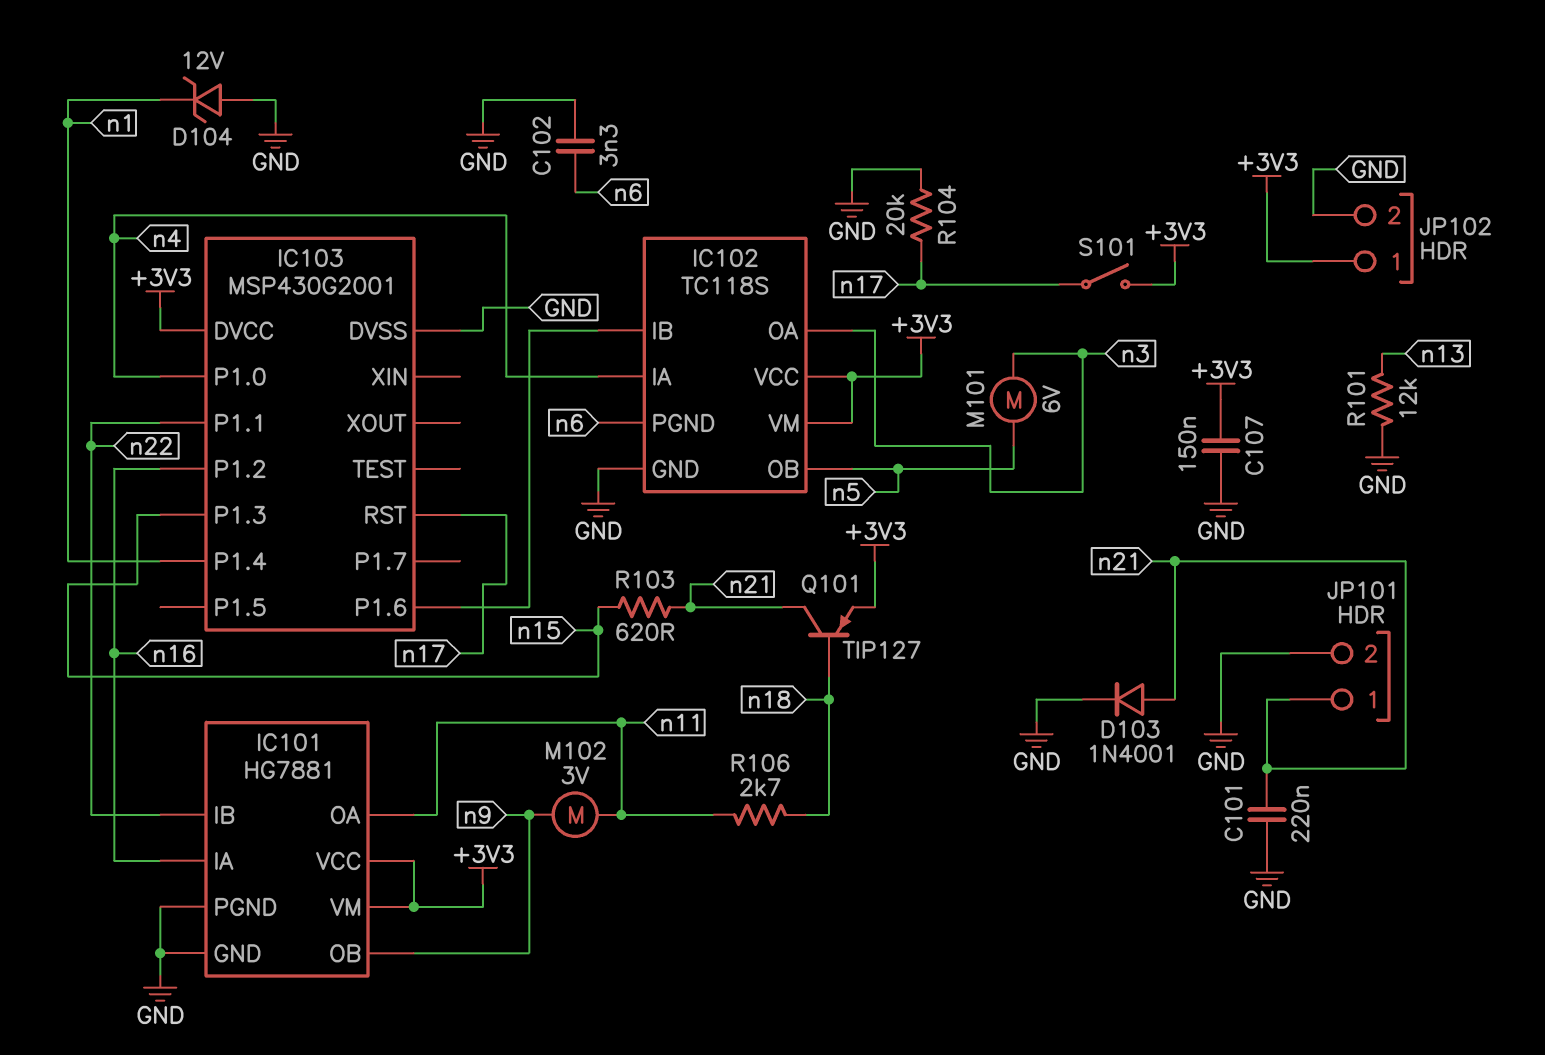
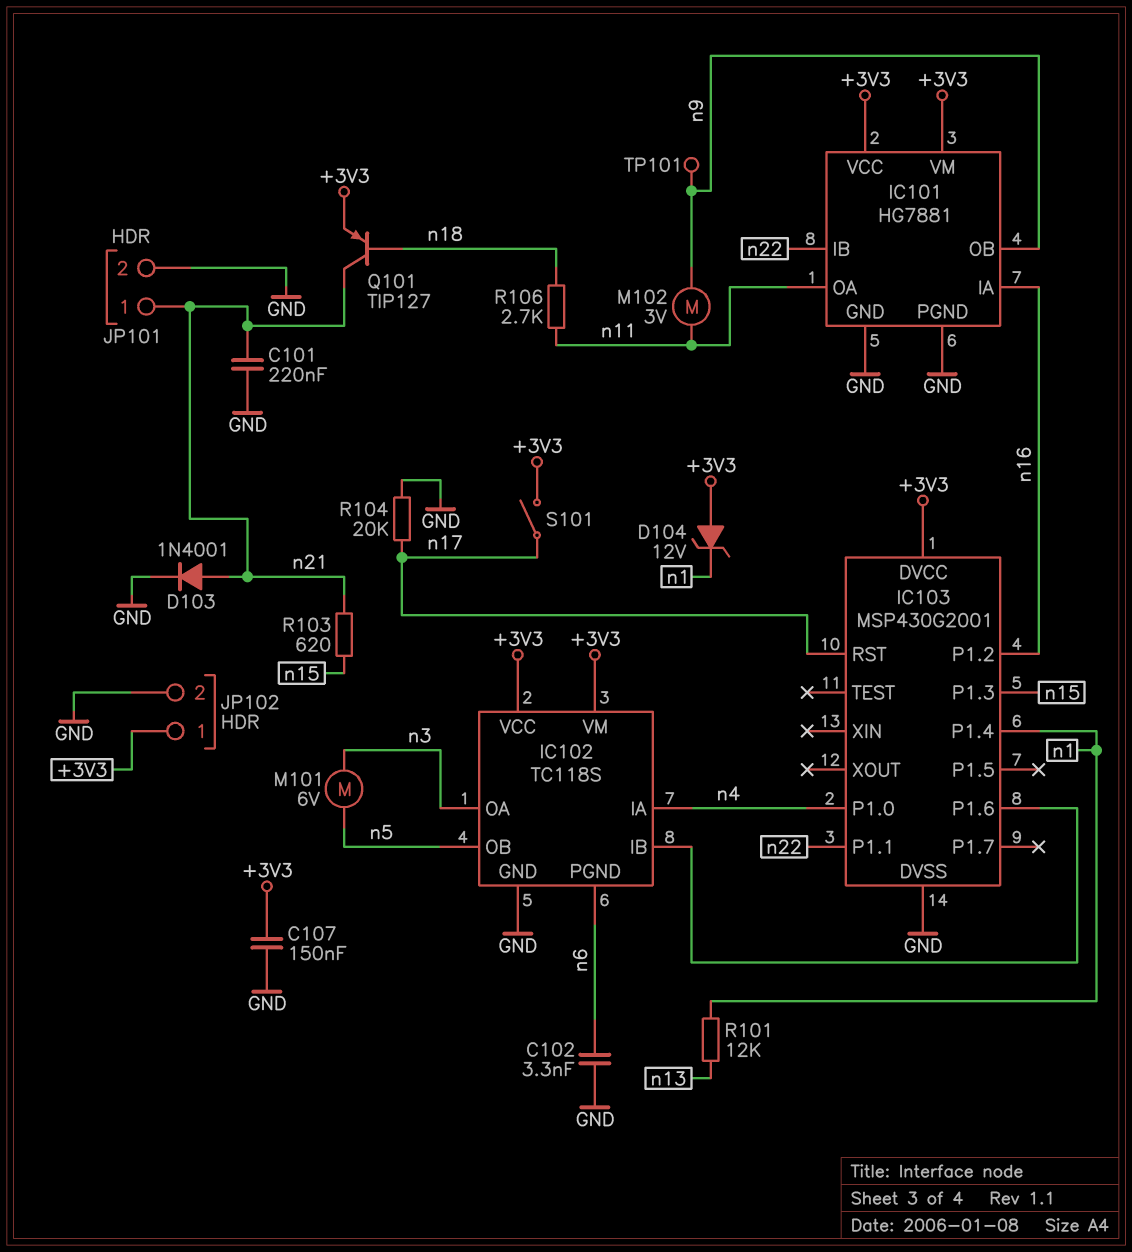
D104: zener 12V (A GND, K n1) -> zener 12V (A +3V3, K n1)
R101: 12k (GND, n13) -> 12k (n1, n13)
TP101: none -> test point (n9)

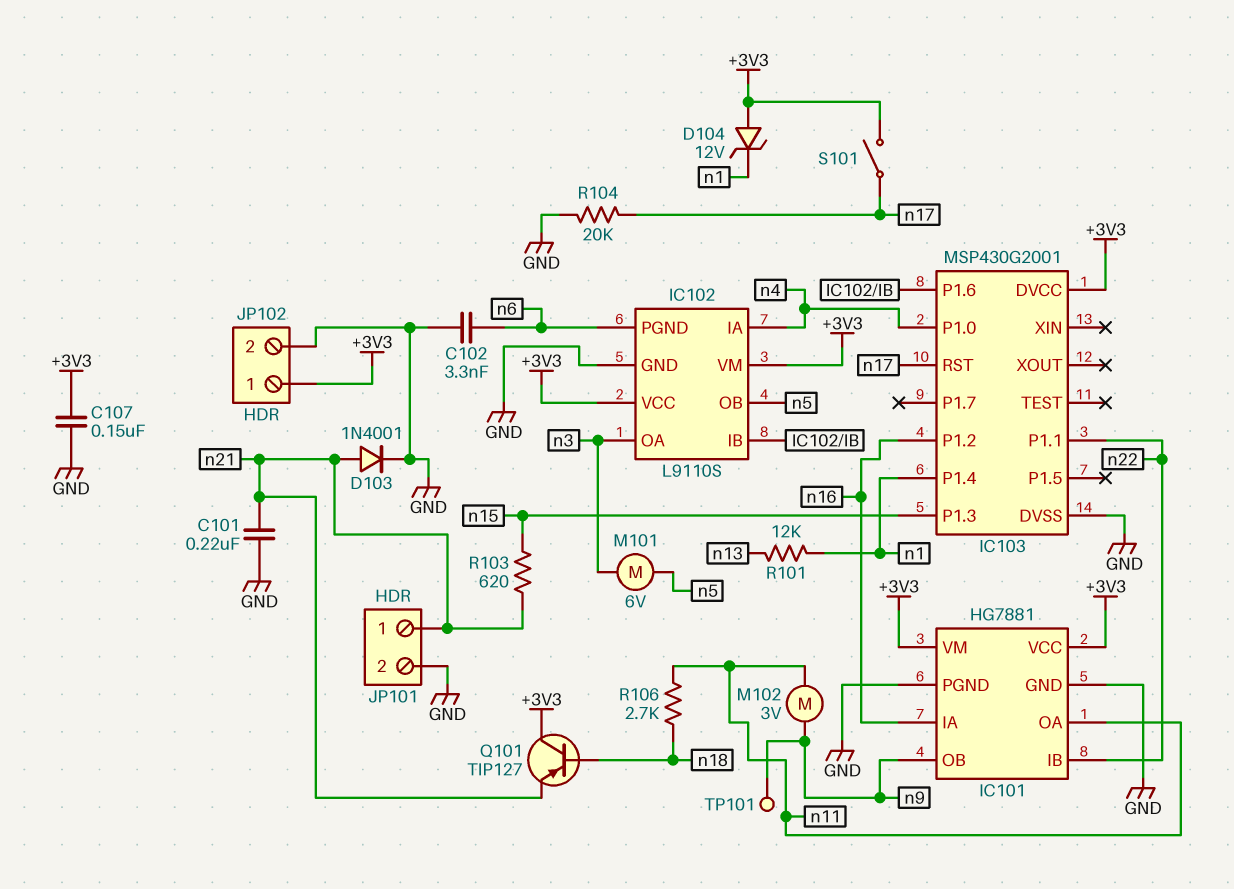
IC102: TC118S -> L9110S
Q101: PNP TIP127 (B n18, C n21, E +3V3) -> PNP TIP127 (B n18, C +3V3, E n21)

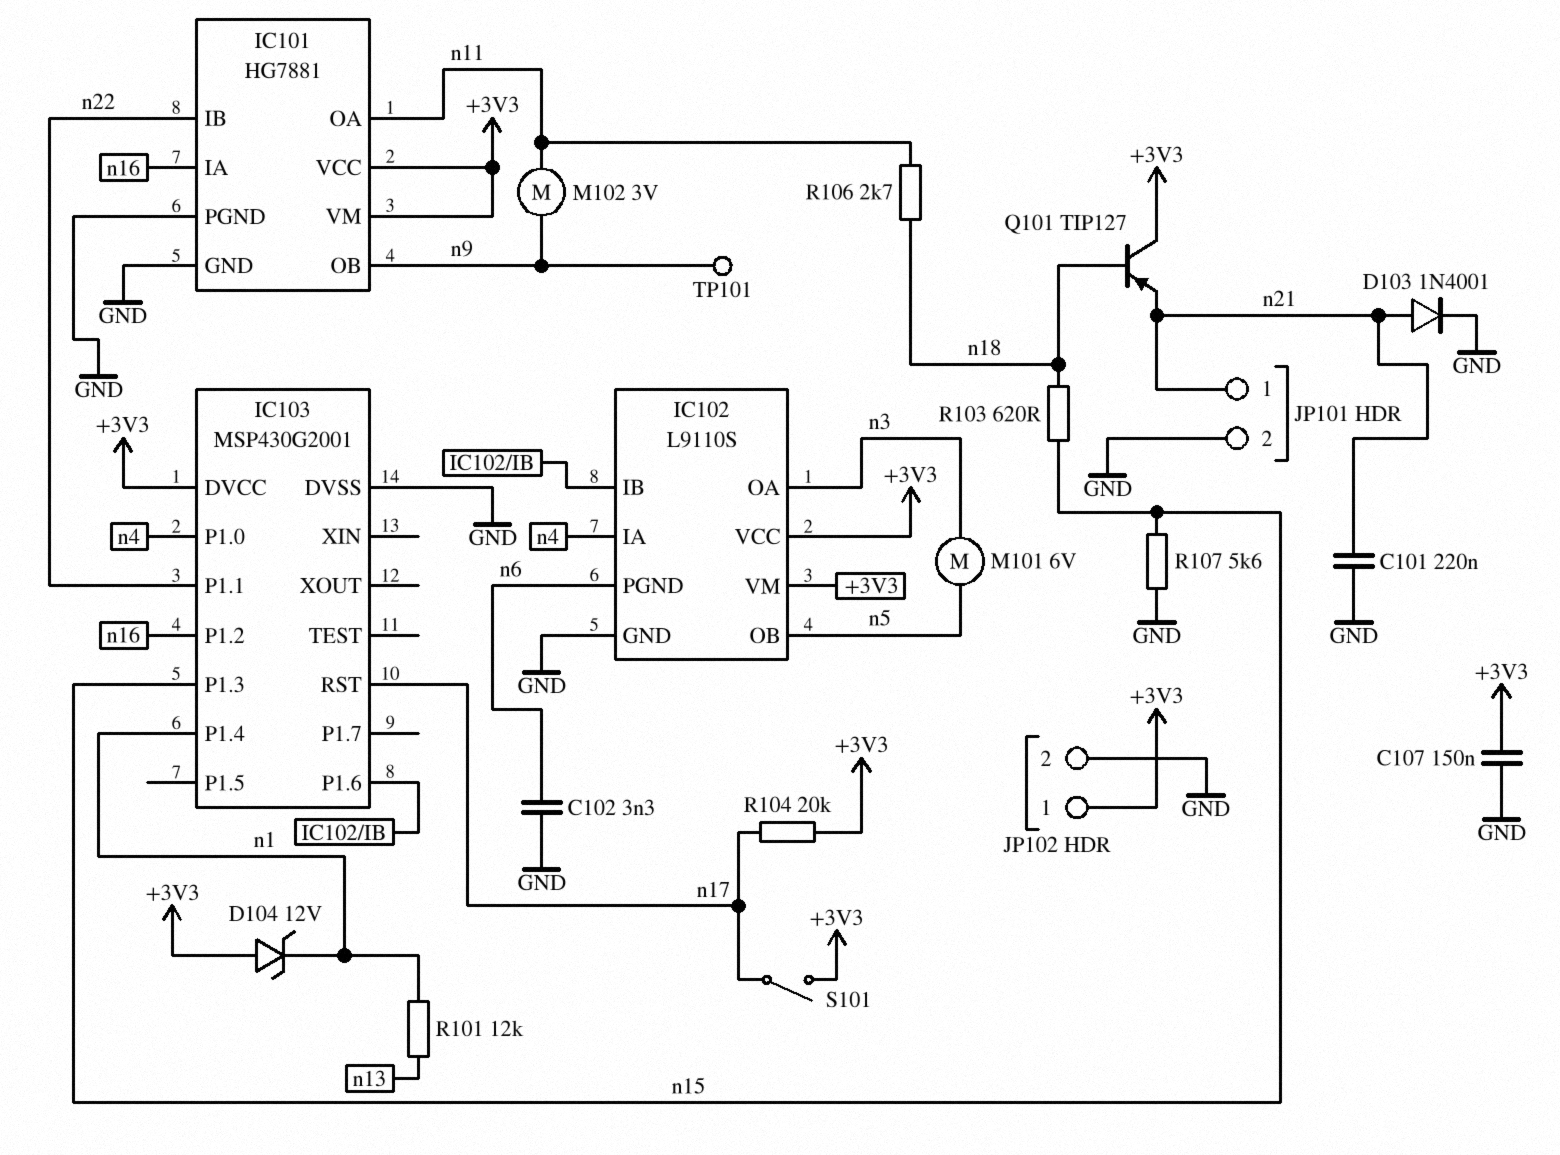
R103: 620 (n15, n21) -> 620 (n15, n18)
R104: 20k (GND, n17) -> 20k (+3V3, n17)
R107: none -> 5.6k (GND, n15)

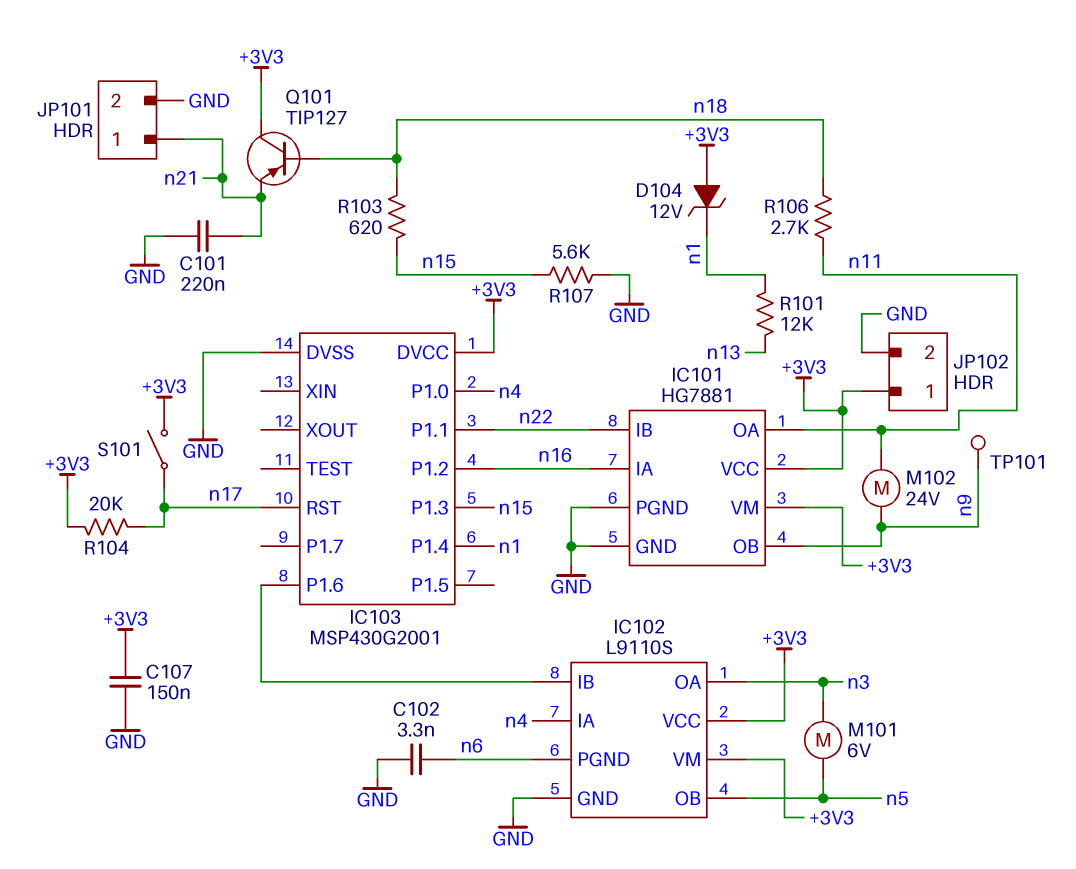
D103: diode 1N4001 (A n21, K GND) -> none
M102: motor 3V (n9, n11) -> motor 24V (n9, n11)

